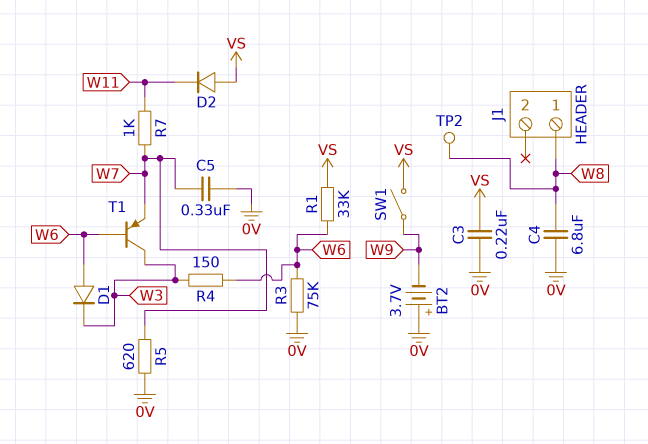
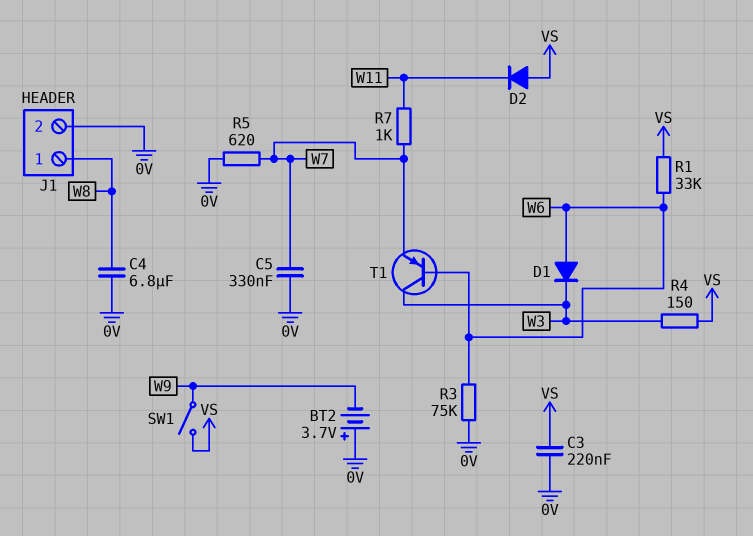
J1 pin 2: none -> 0V
R4: 150 (W3, W6) -> 150 (VS, W3)
TP2: test point (W8) -> none

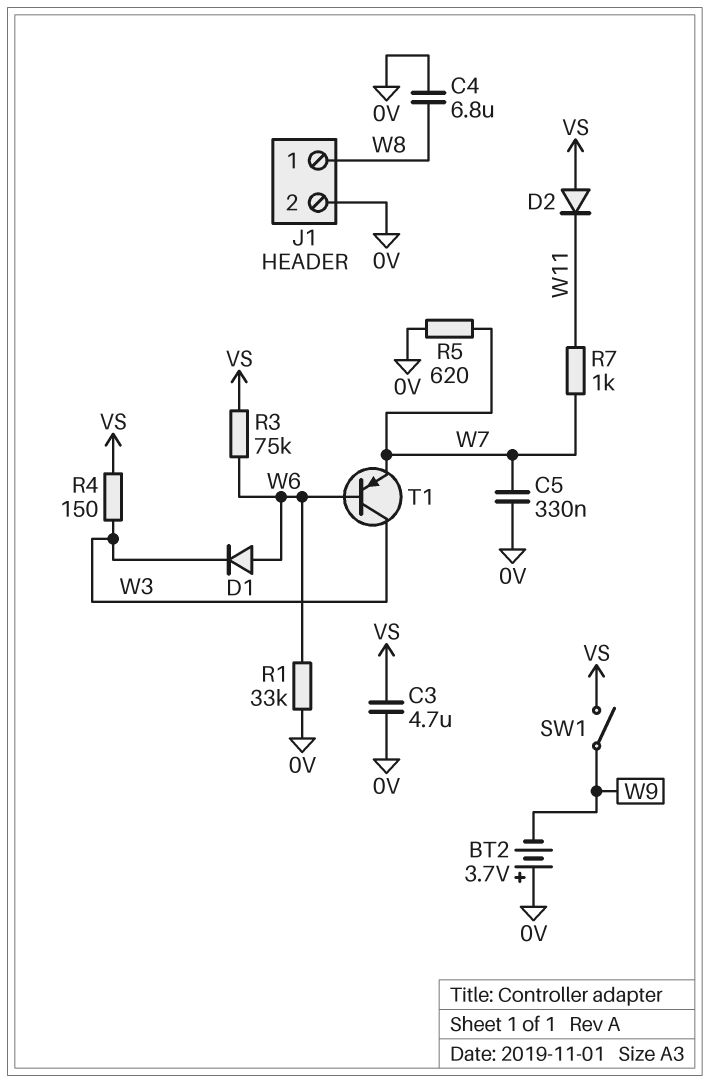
C3: 220nF (0V, VS) -> 4.7uF (0V, VS)
R1: 33k (VS, W6) -> 33k (0V, W6)
R3: 75k (0V, W6) -> 75k (VS, W6)

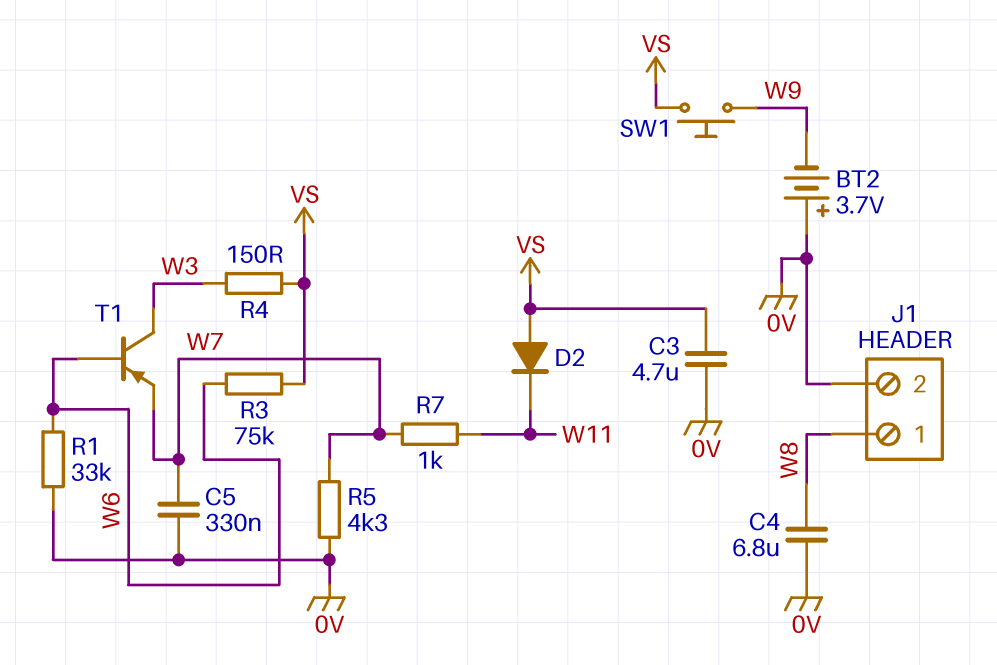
D1: diode (A W6, K W3) -> none
R5: 620 (0V, W7) -> 4.3k (0V, W7)
SW1: switch (VS, W9) -> button (VS, W9)

